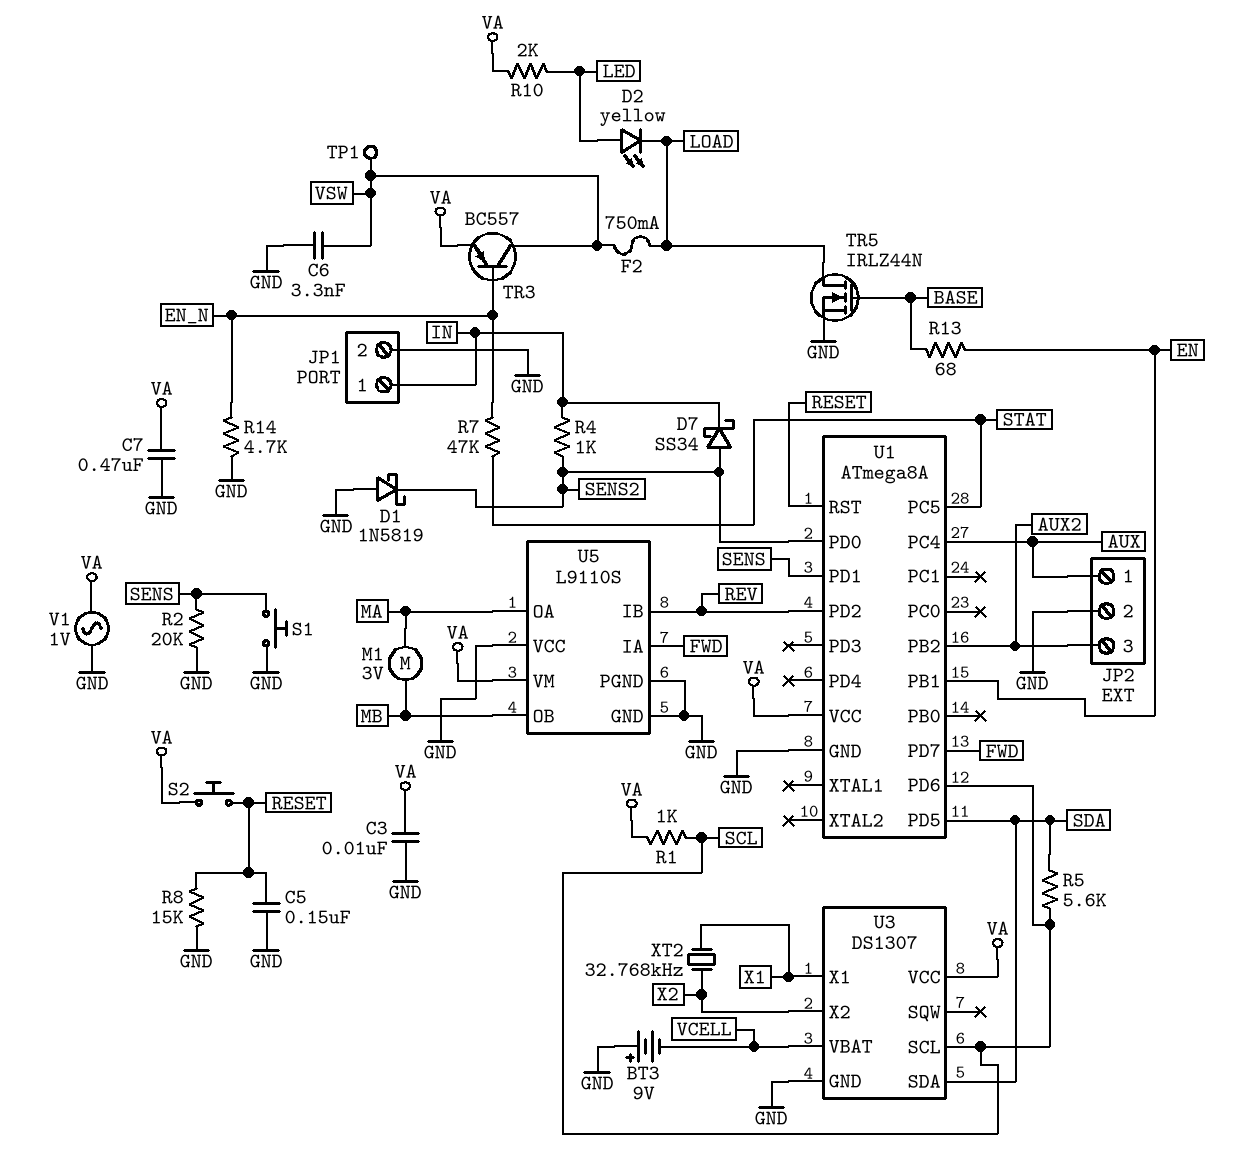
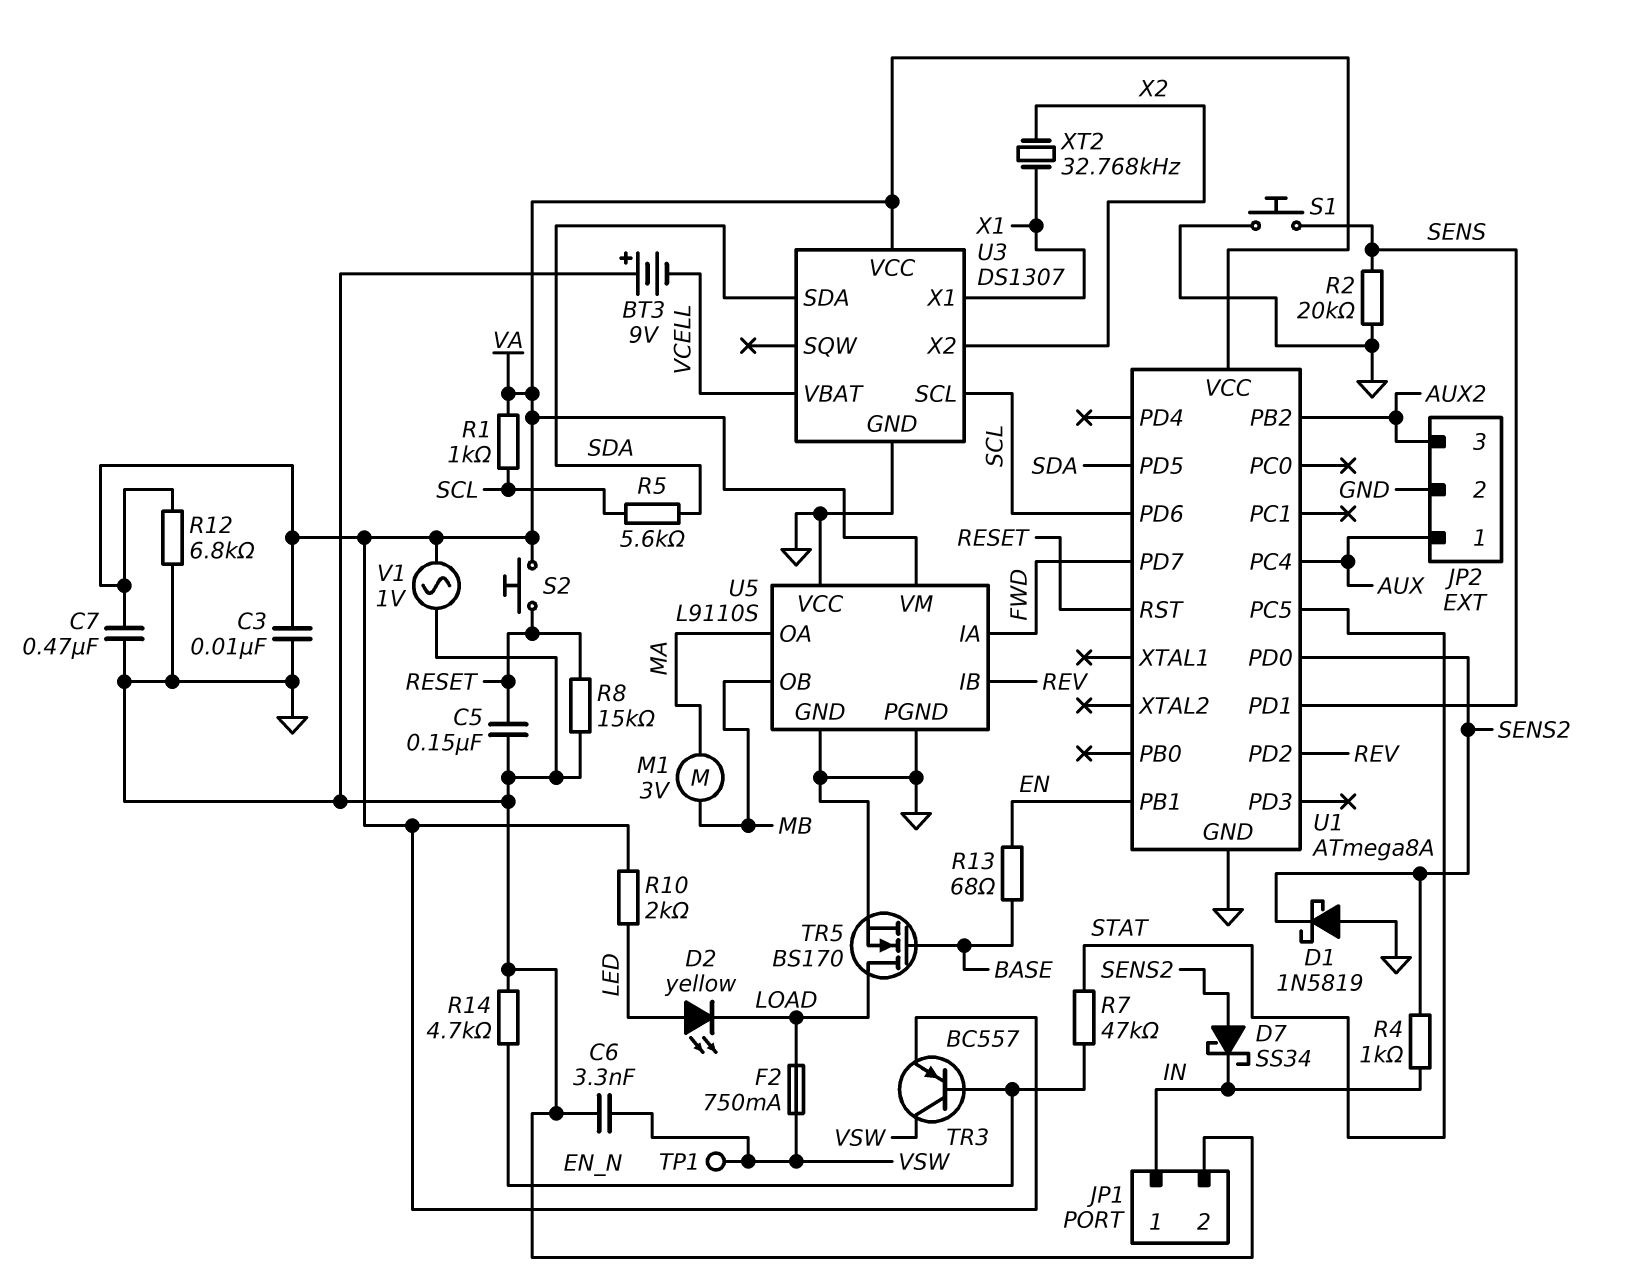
R12: none -> 6.8k (GND, VA)
TR5: NMOS IRLZ44N (G BASE, D LOAD, S GND) -> NMOS BS170 (G BASE, D LOAD, S GND)

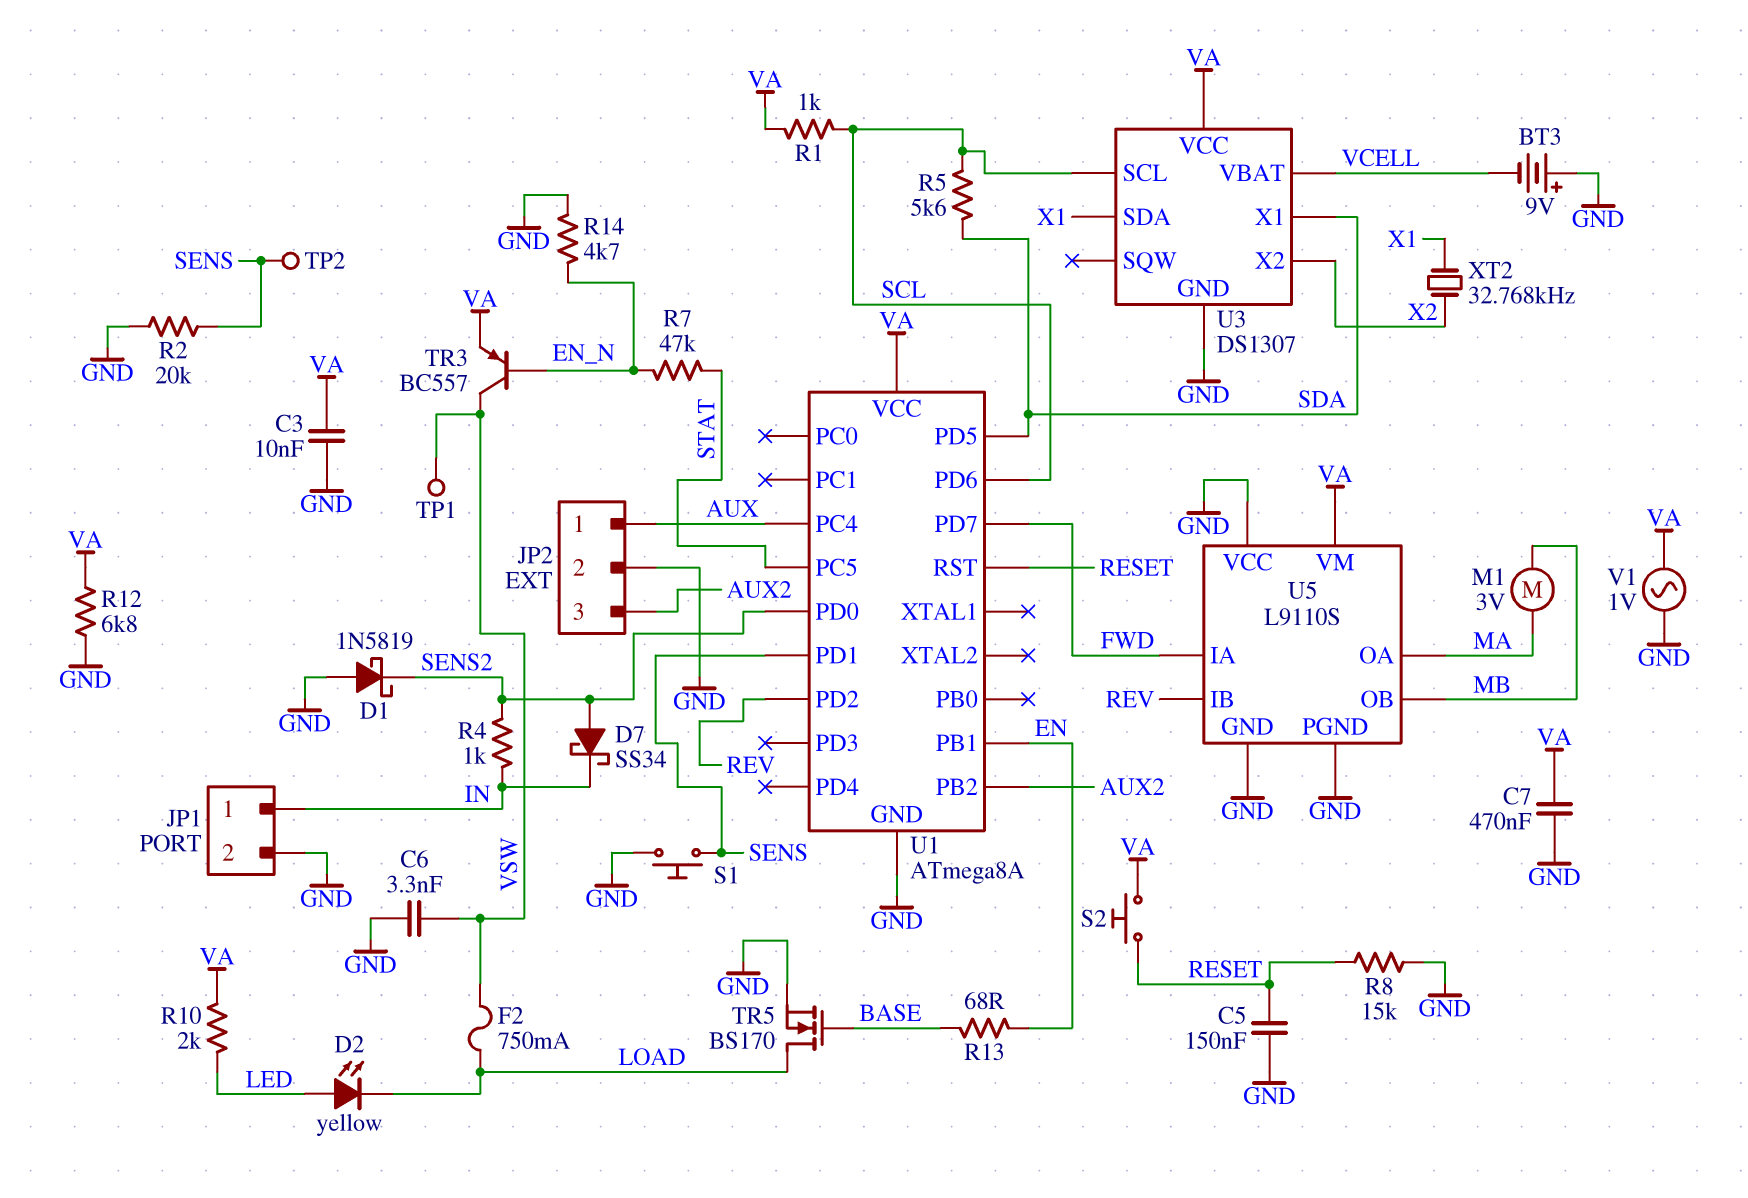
TP2: none -> test point (SENS)
U3 pin SDA: SDA -> X1
U3 pin X1: X1 -> SDA

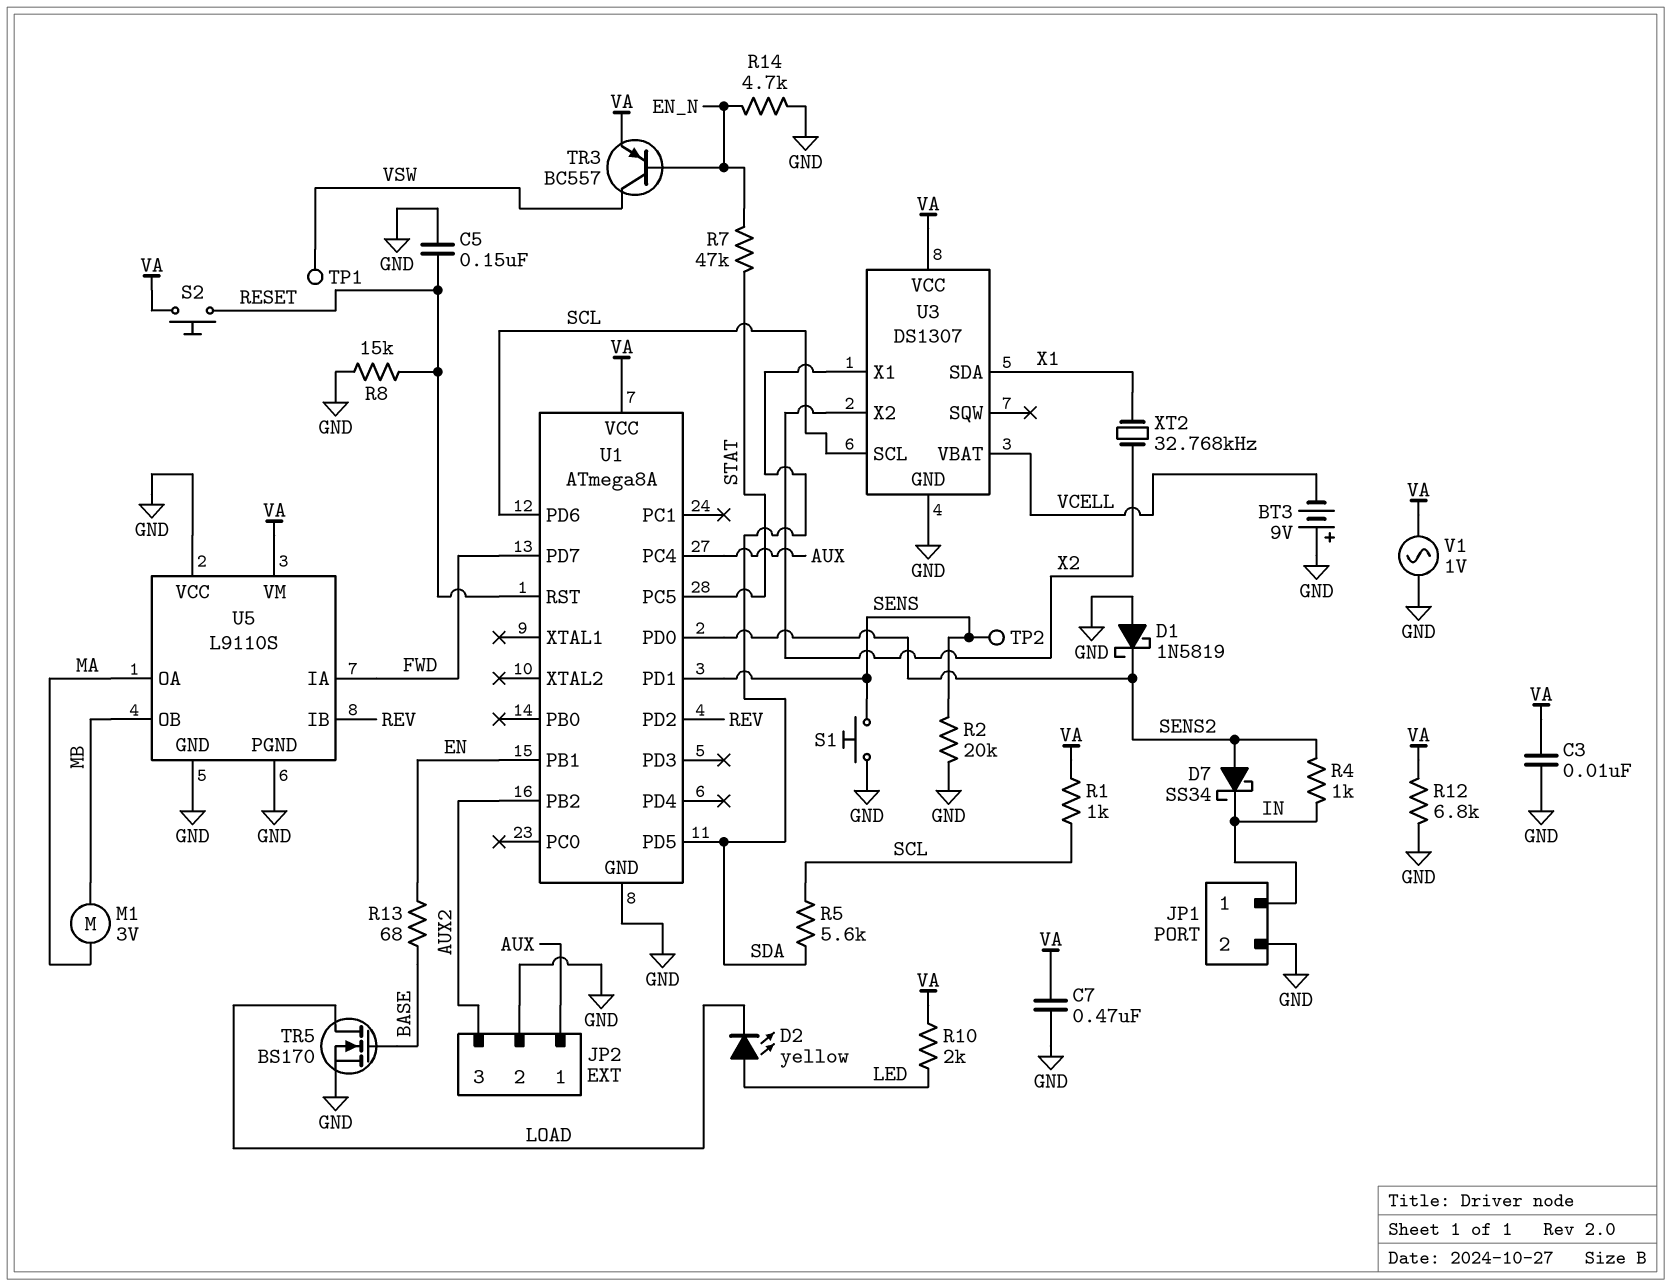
C6: 3.3nF (GND, VSW) -> none
F2: 750mA (LOAD, VSW) -> none

